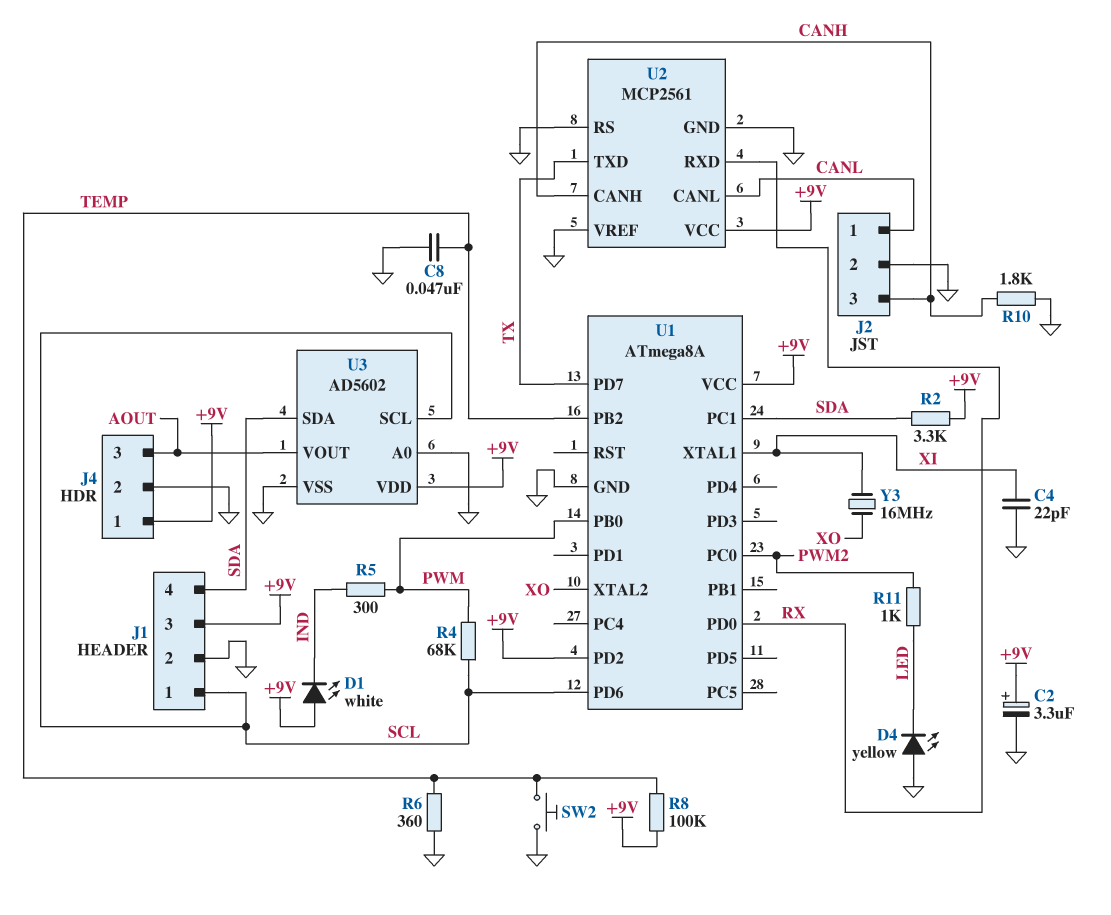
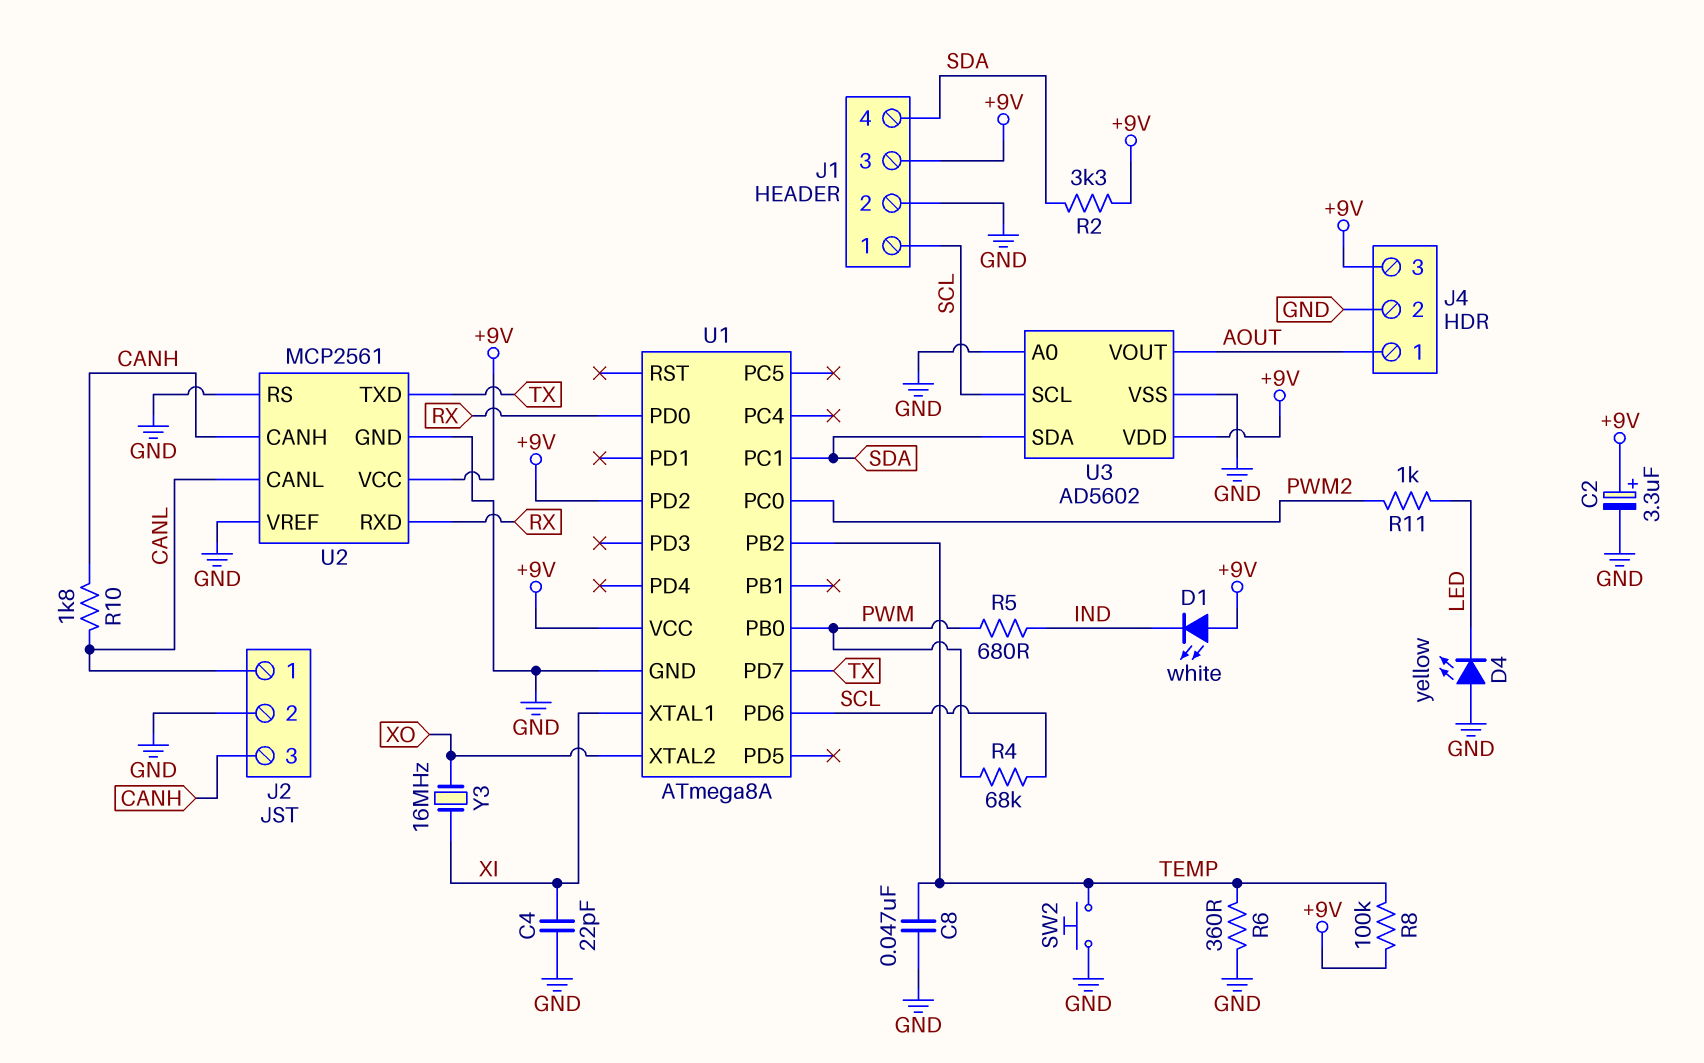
J4 pin 1: +9V -> AOUT
J4 pin 3: AOUT -> +9V
R5: 300 (IND, PWM) -> 680 (IND, PWM)
R10: 1.8k (CANH, GND) -> 1.8k (CANH, CANL)

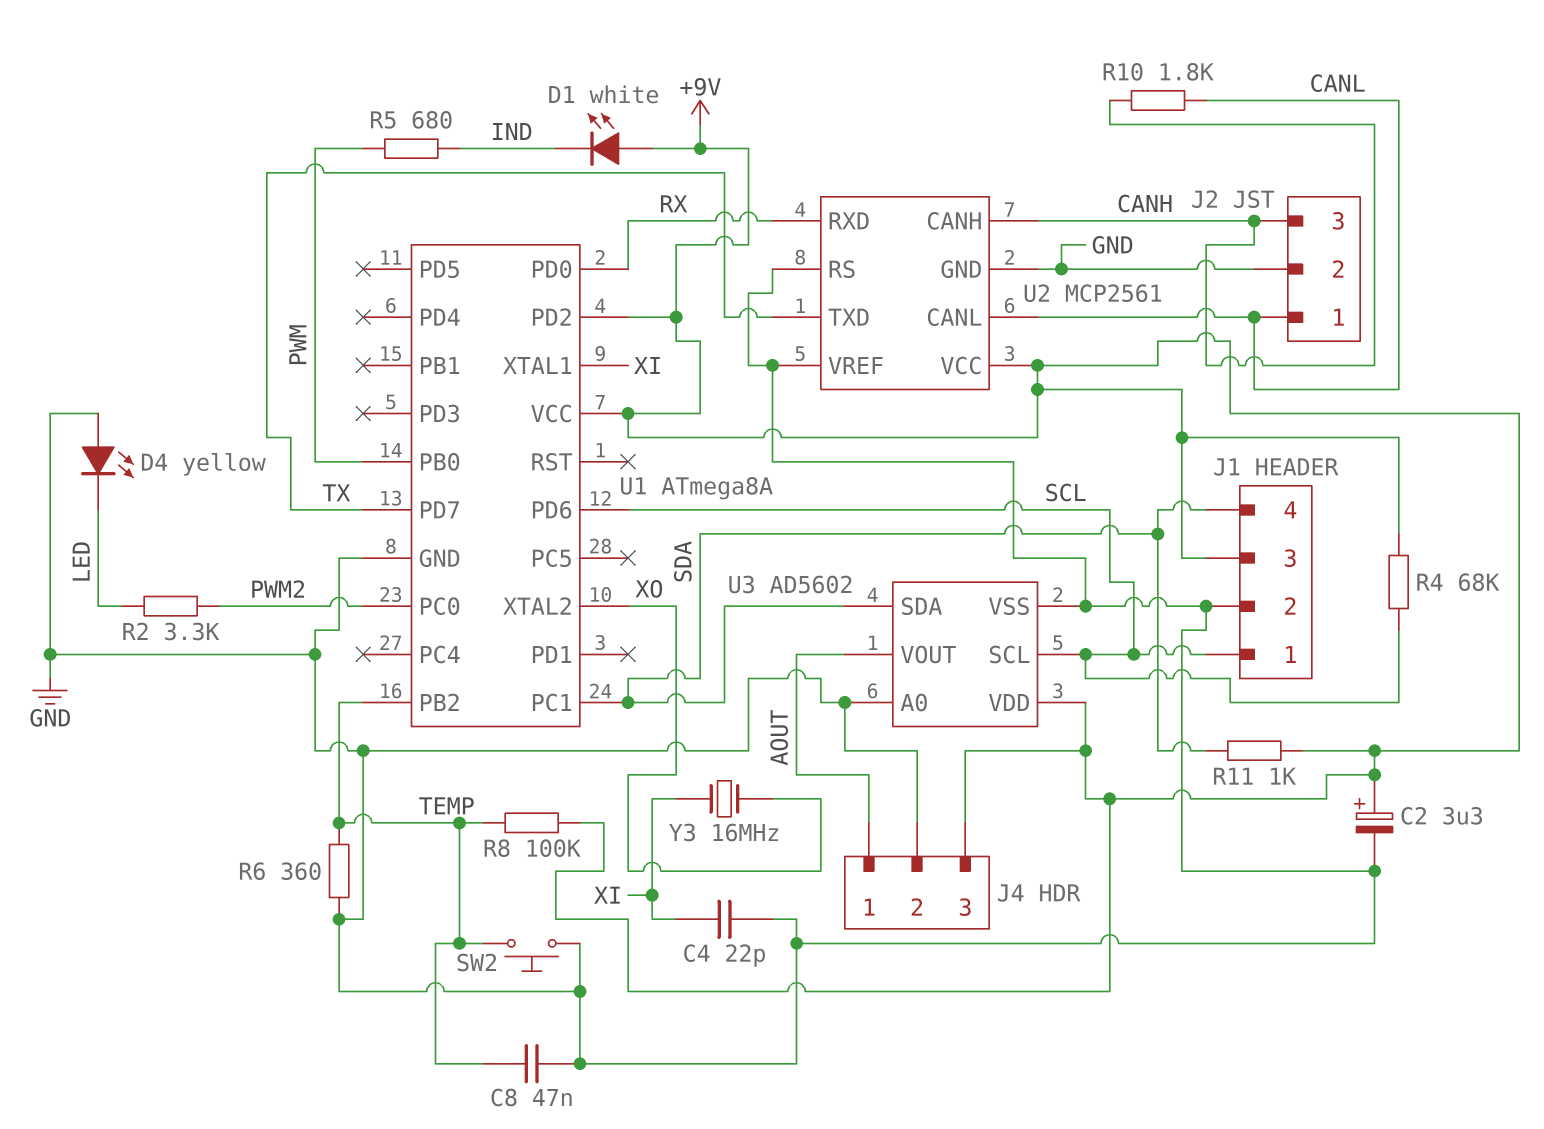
R2: 3.3k (+9V, SDA) -> 3.3k (LED, PWM2)
R4: 68k (PWM, SCL) -> 68k (+9V, SCL)
R11: 1k (LED, PWM2) -> 1k (+9V, SDA)

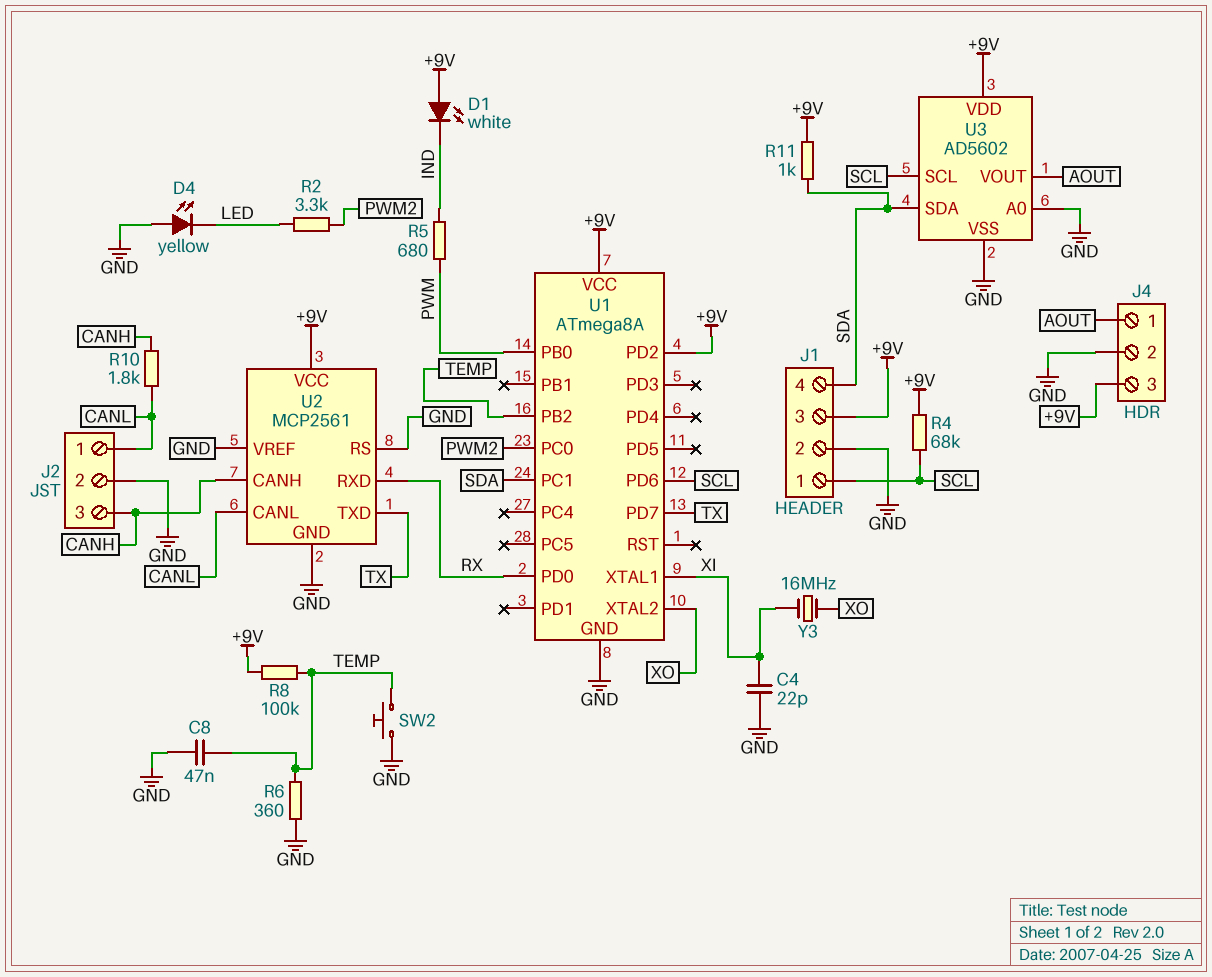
C2: 3.3uF (plus +9V, minus GND) -> none

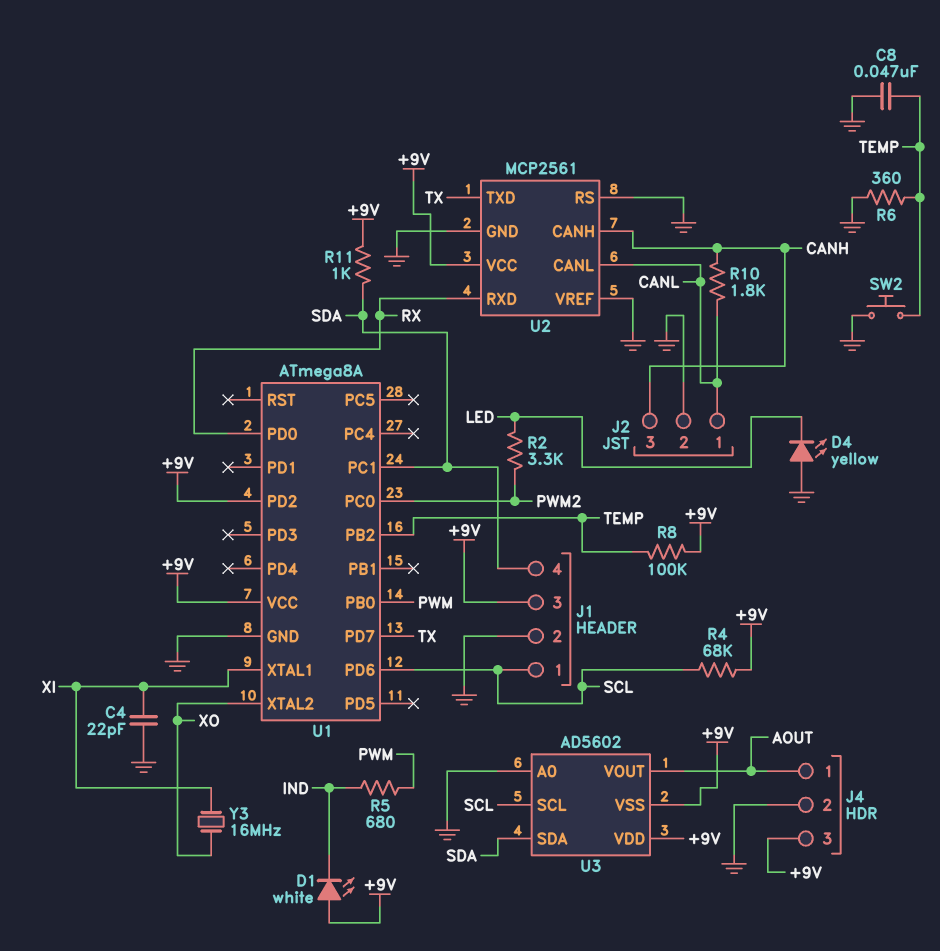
U3 pin VSS: GND -> +9V

